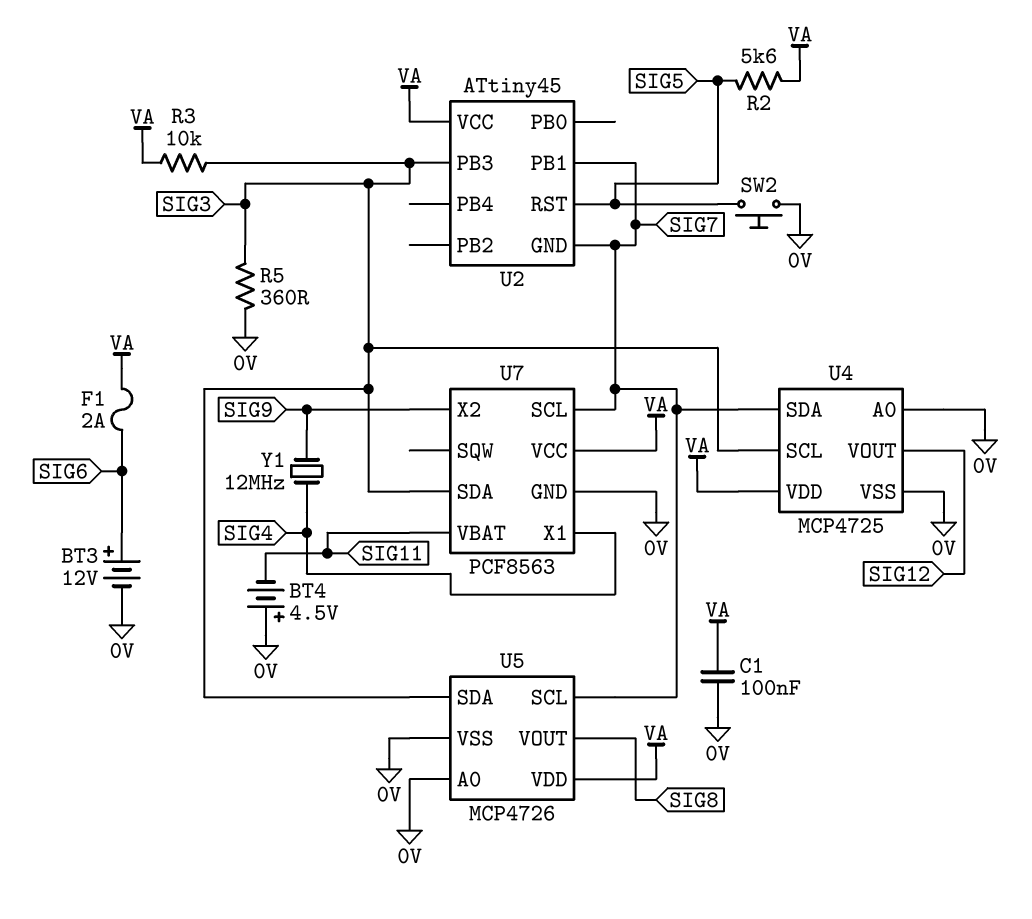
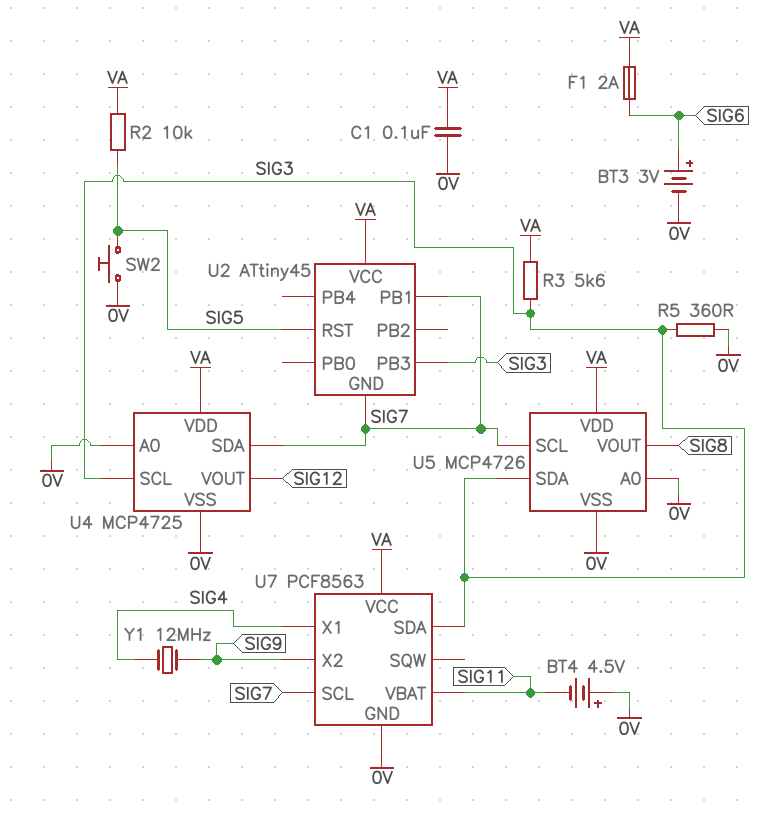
BT3: 12V (plus SIG6, minus 0V) -> 3V (plus SIG6, minus 0V)
R2: 5.6k (SIG5, VA) -> 10k (SIG5, VA)
R3: 10k (SIG3, VA) -> 5.6k (SIG3, VA)

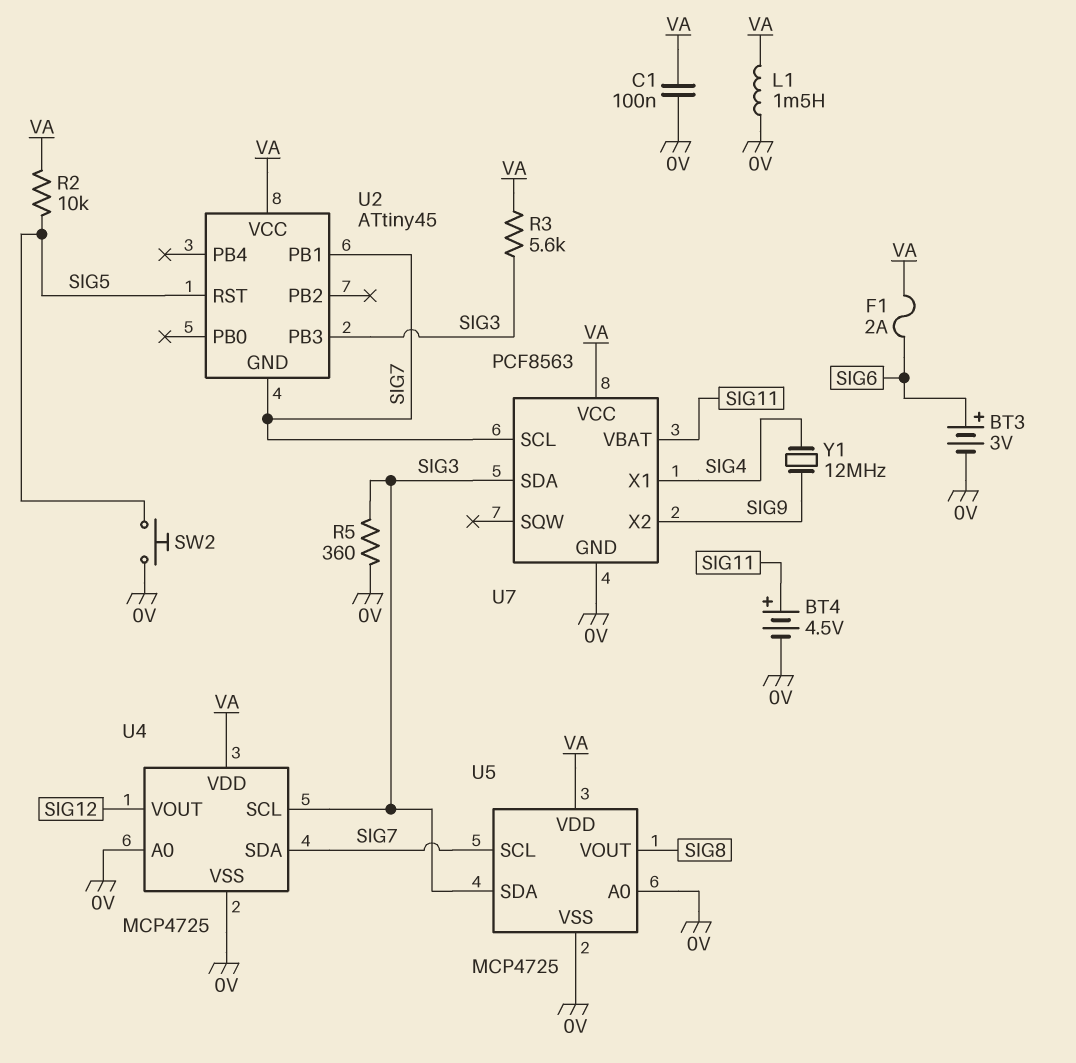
BT4: 4.5V (plus 0V, minus SIG11) -> 4.5V (plus SIG11, minus 0V)
L1: none -> 1.5mH (0V, VA)
U5: MCP4726 -> MCP4725

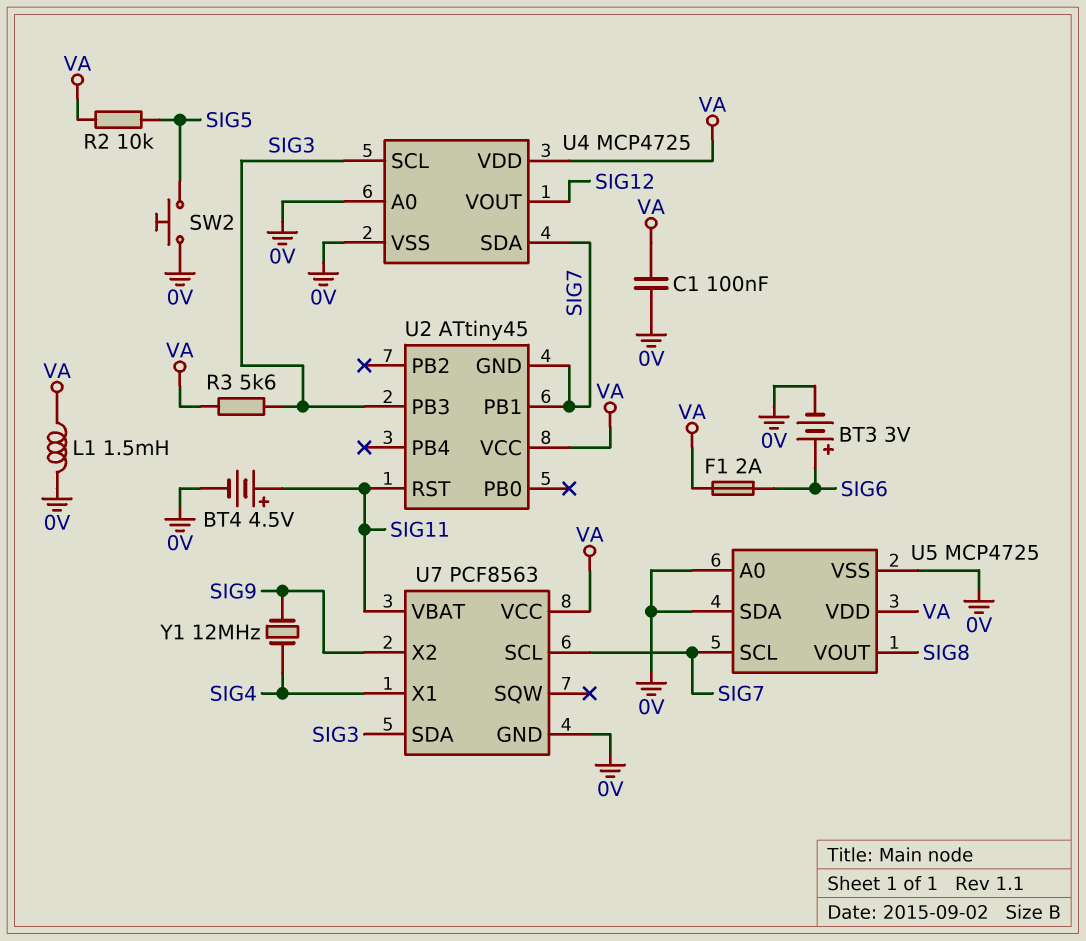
R5: 360 (0V, SIG3) -> none
U2 pin RST: SIG5 -> SIG11
U5 pin SDA: SIG3 -> 0V

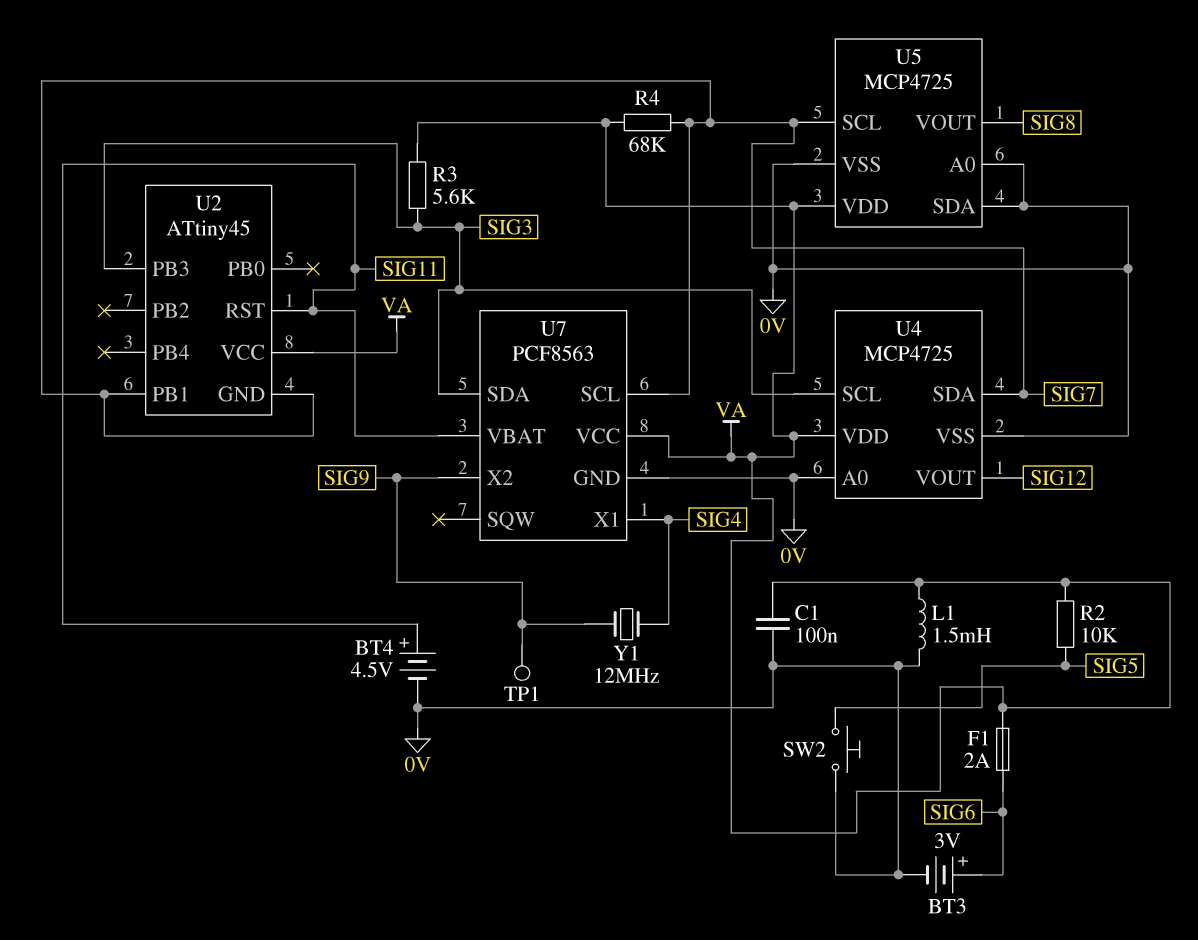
R4: none -> 68k (SIG7, VA)
TP1: none -> test point (SIG9)

